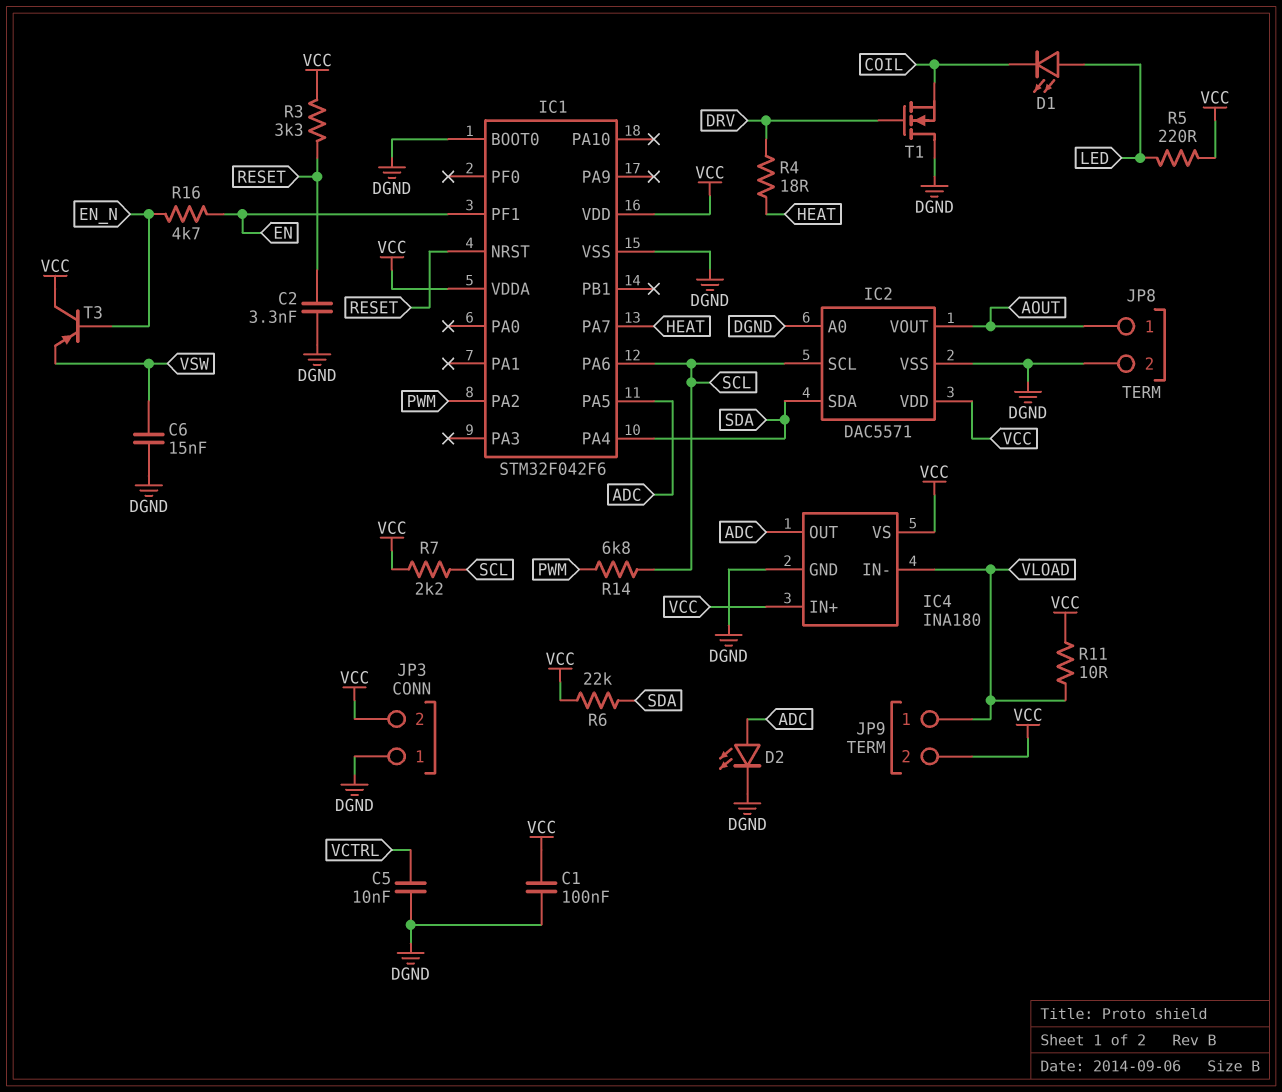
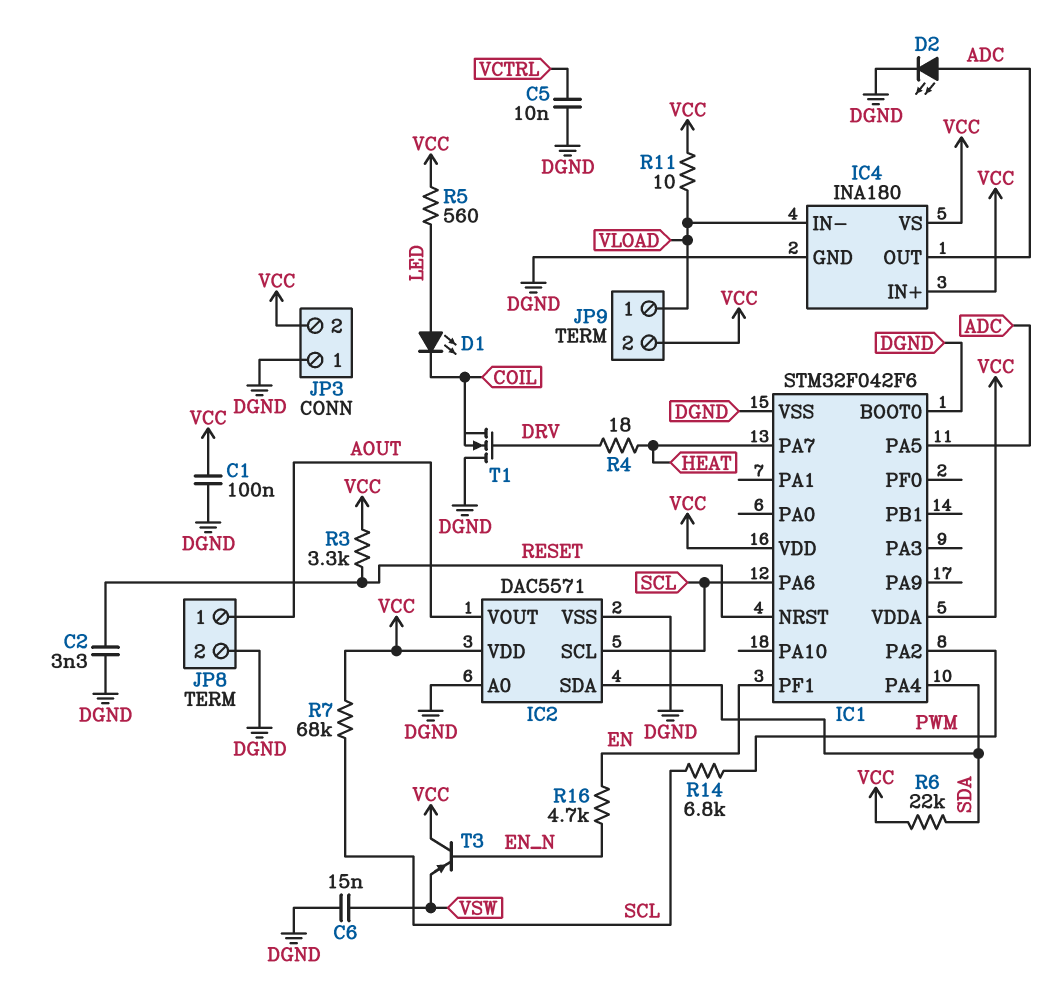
R5: 220 (LED, VCC) -> 560 (LED, VCC)
R7: 2.2k (SCL, VCC) -> 68k (SCL, VCC)

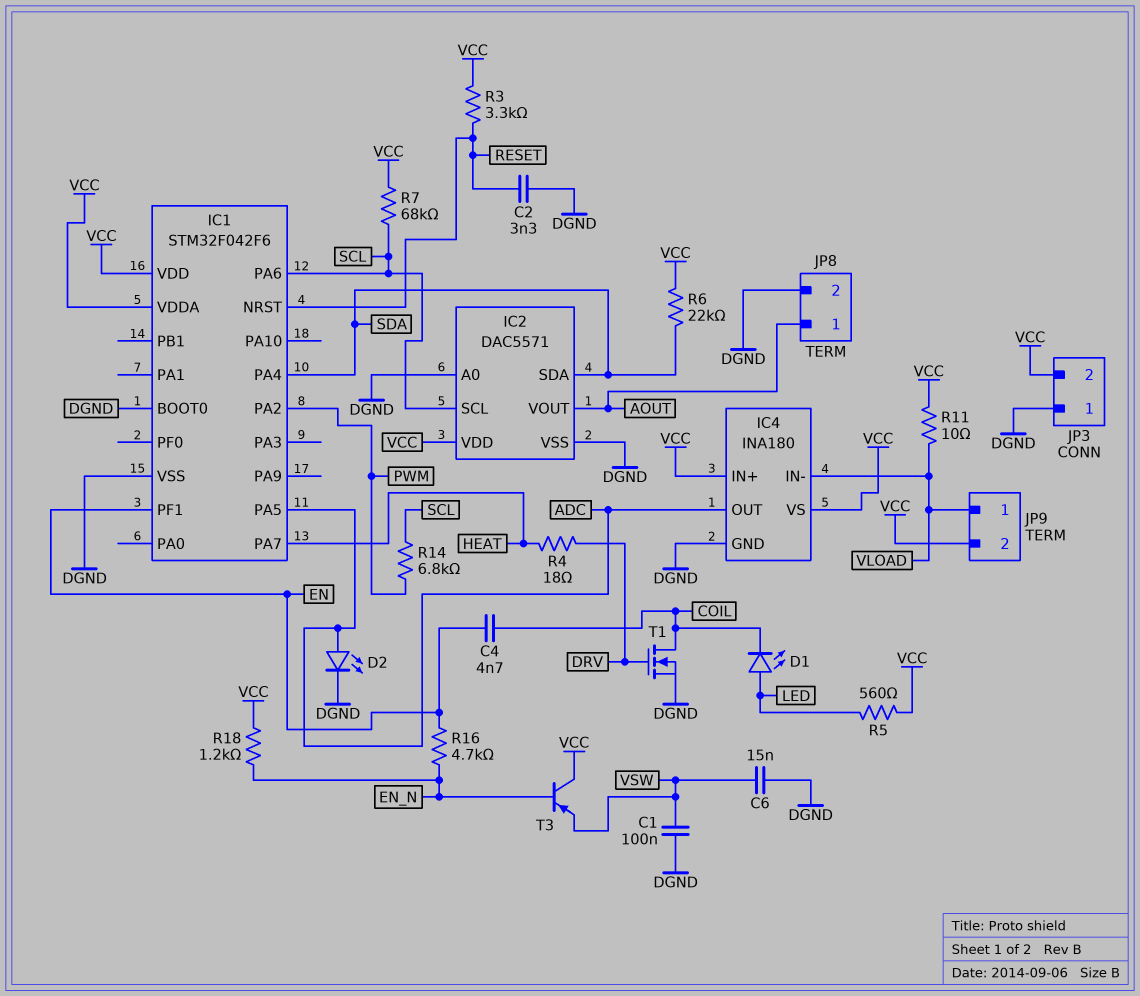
C1: 100nF (DGND, VCC) -> 100nF (DGND, VSW)
C4: none -> 4.7nF (COIL, EN)
C5: 10nF (DGND, VCTRL) -> none
R18: none -> 1.2k (EN_N, VCC)
T1: NMOS (G DRV, D DGND, S COIL) -> NMOS (G DRV, D COIL, S DGND)

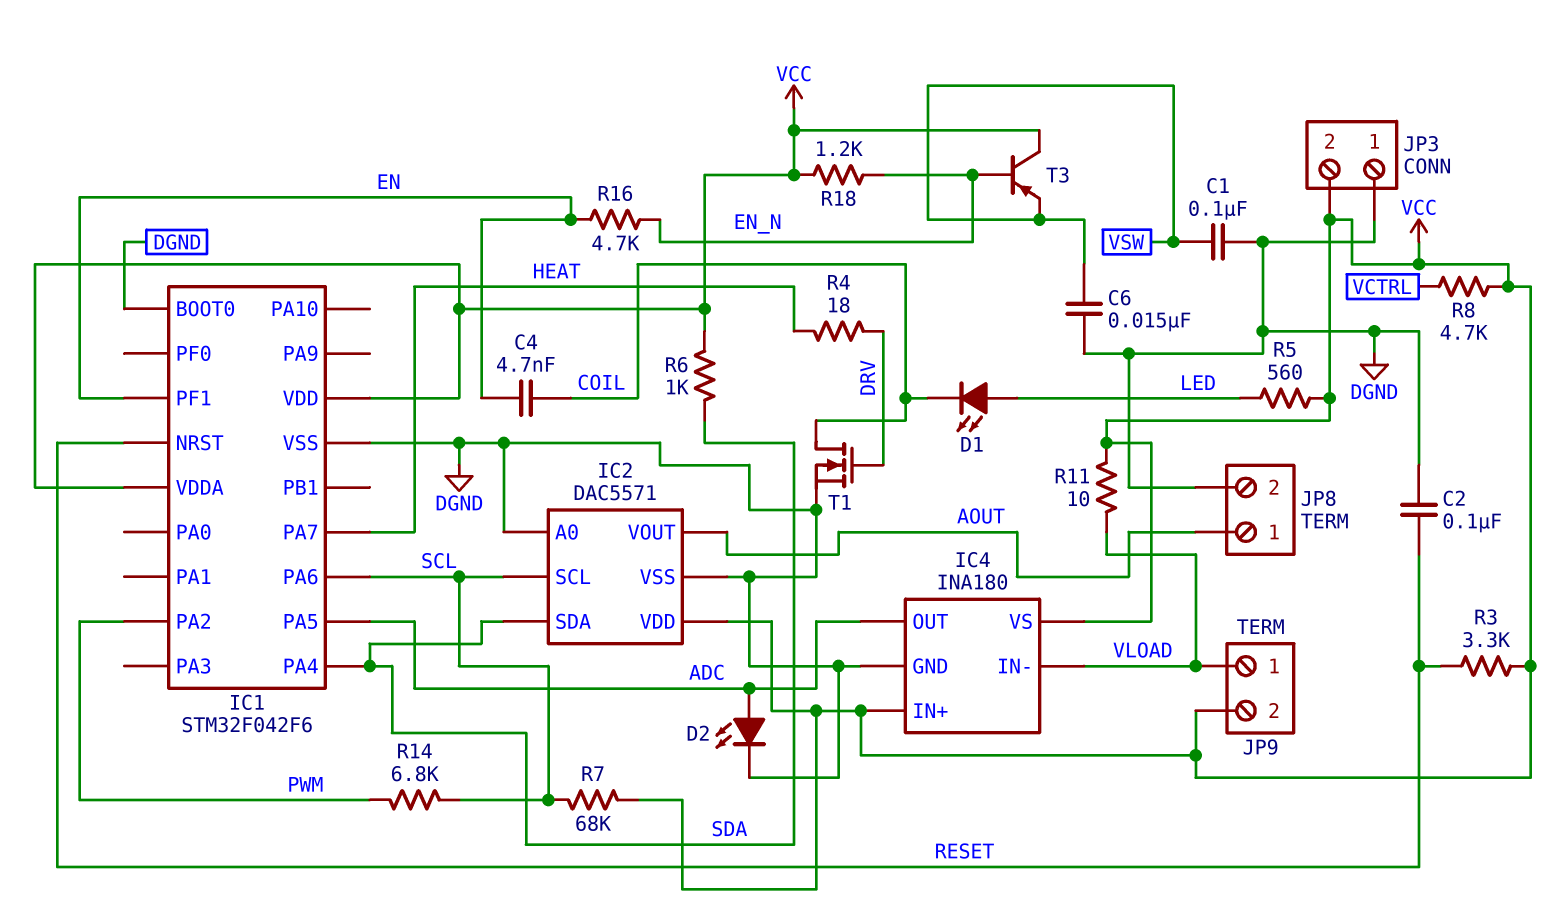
C2: 3.3nF (DGND, RESET) -> 100nF (DGND, RESET)
R6: 22k (SDA, VCC) -> 1k (SDA, VCC)
R8: none -> 4.7k (VCC, VCTRL)

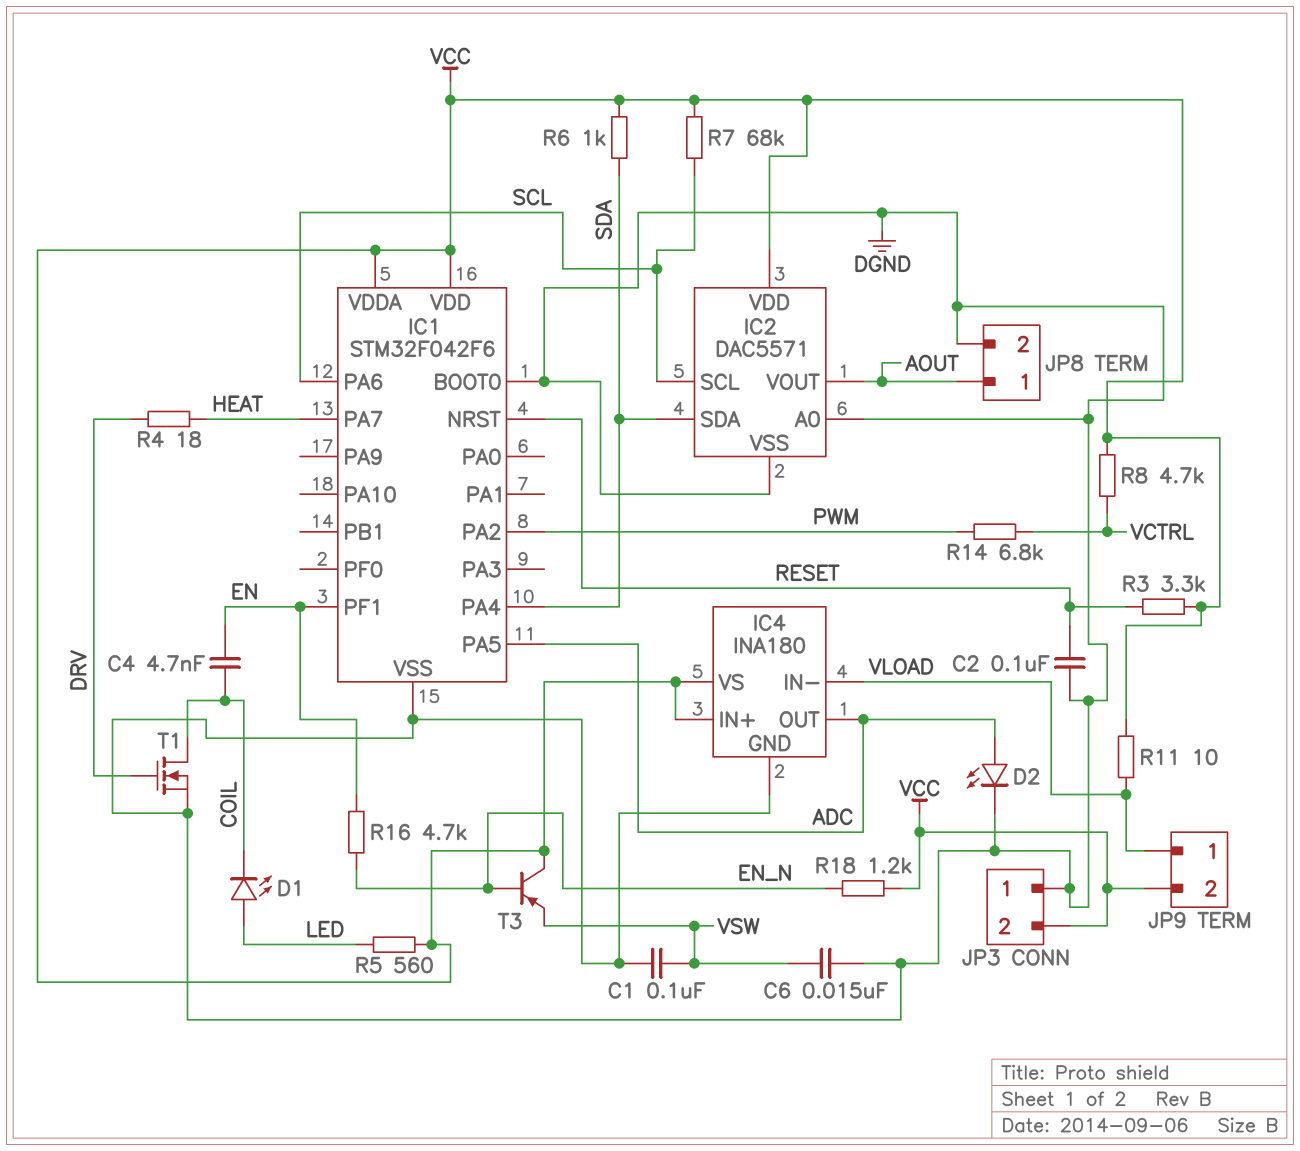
R14: 6.8k (PWM, SCL) -> 6.8k (PWM, VCTRL)

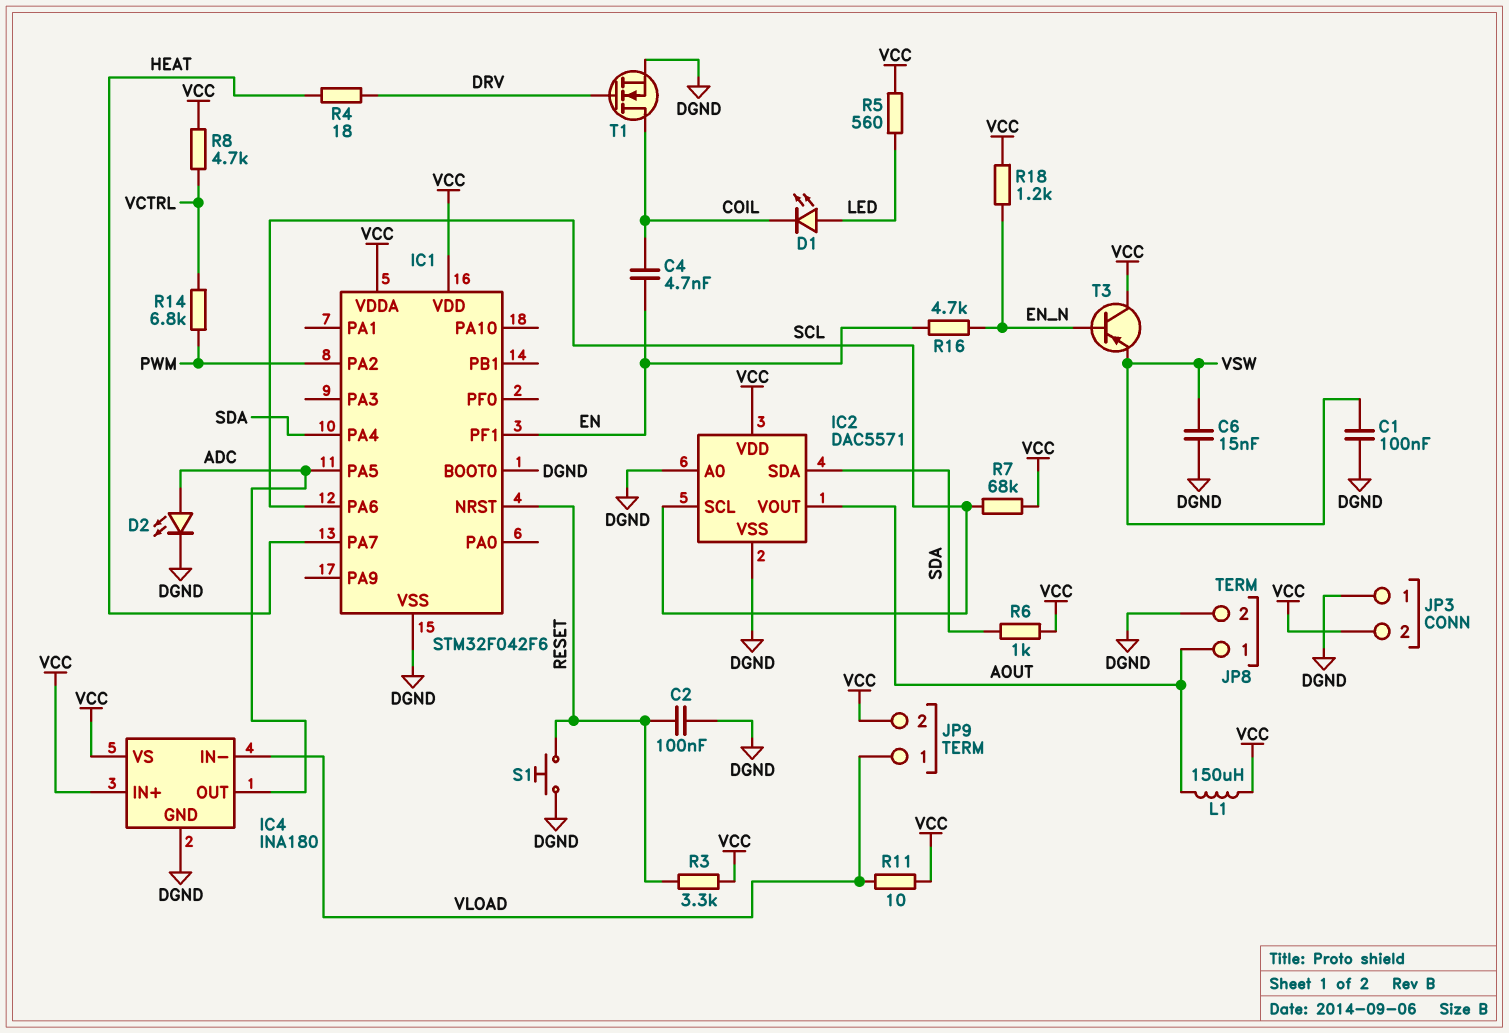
L1: none -> 150uH (AOUT, VCC)
S1: none -> button (DGND, RESET)

